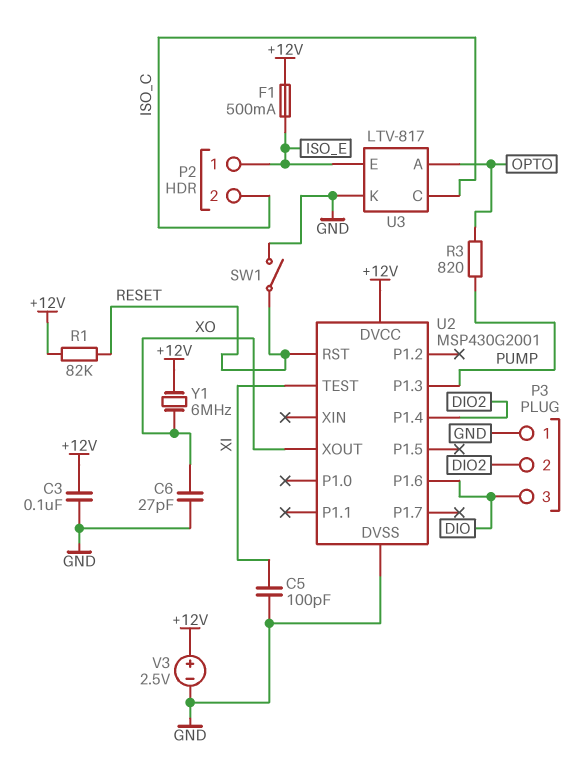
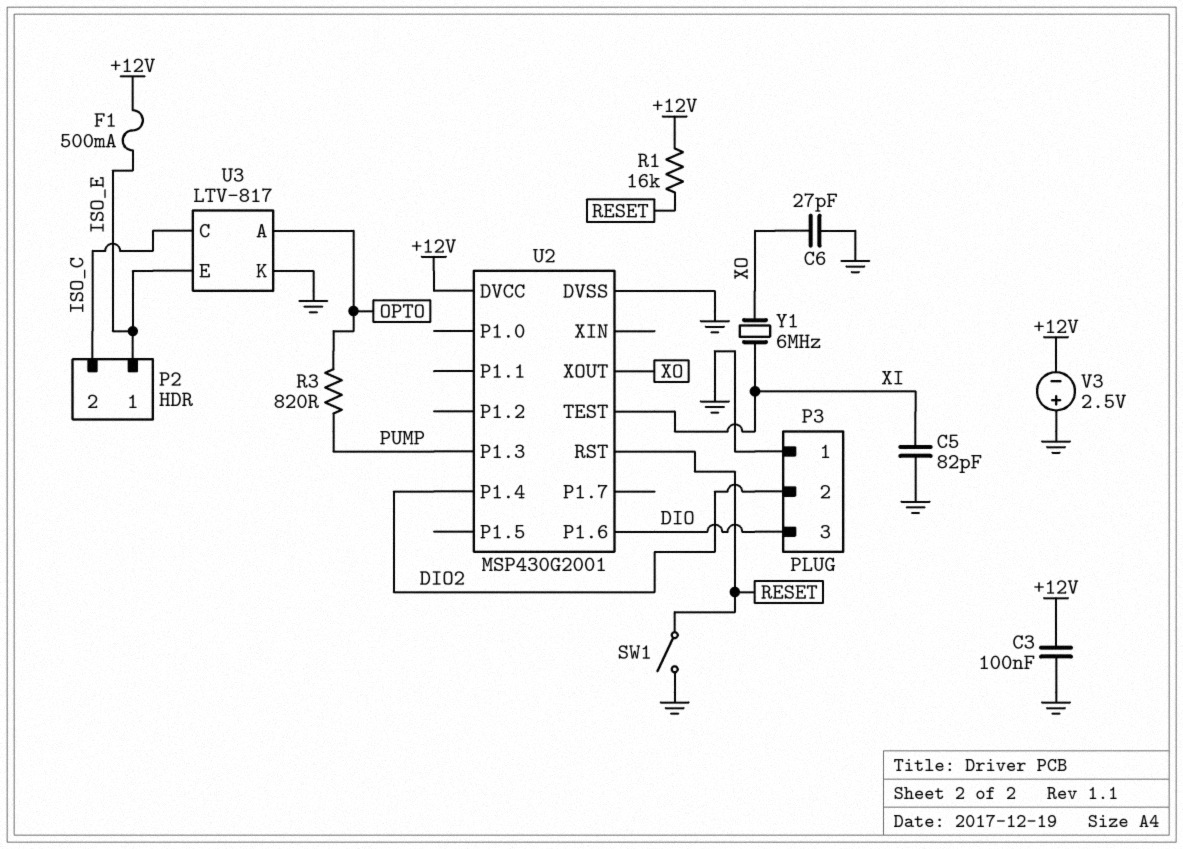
C5: 100pF (GND, XI) -> 82pF (GND, XI)
R1: 82k (+12V, RESET) -> 16k (+12V, RESET)
V3: 2.5V (plus +12V, minus GND) -> 2.5V (plus GND, minus +12V)
Y1: 6MHz (+12V, XO) -> 6MHz (XI, XO)

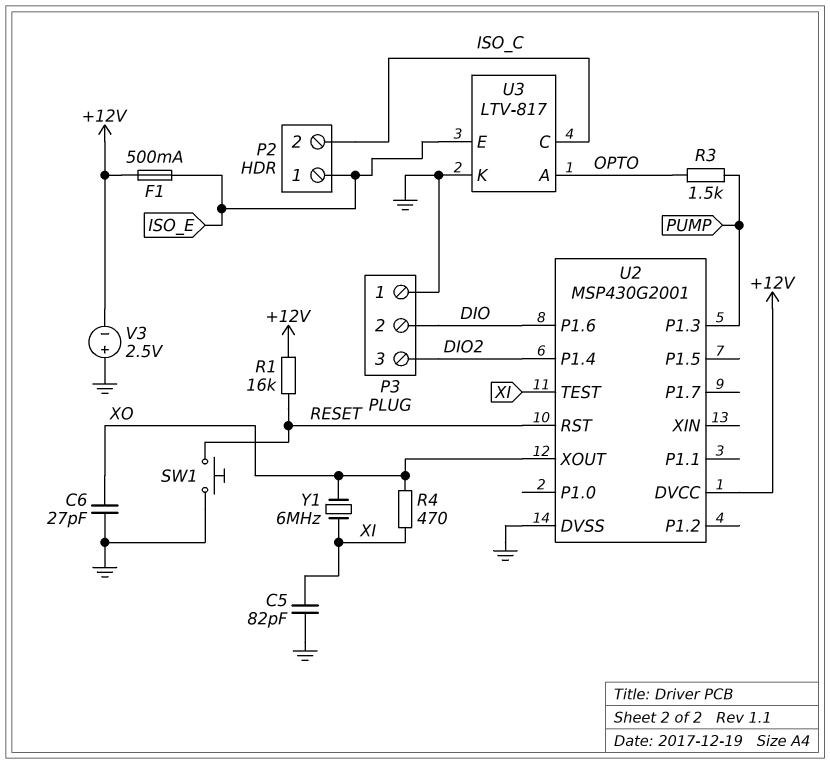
C3: 100nF (+12V, GND) -> none
P3 pin 2: DIO2 -> DIO
P3 pin 3: DIO -> DIO2
R3: 820 (OPTO, PUMP) -> 1.5k (OPTO, PUMP)
R4: none -> 470 (XI, XO)
SW1: switch (GND, RESET) -> button (GND, RESET)

